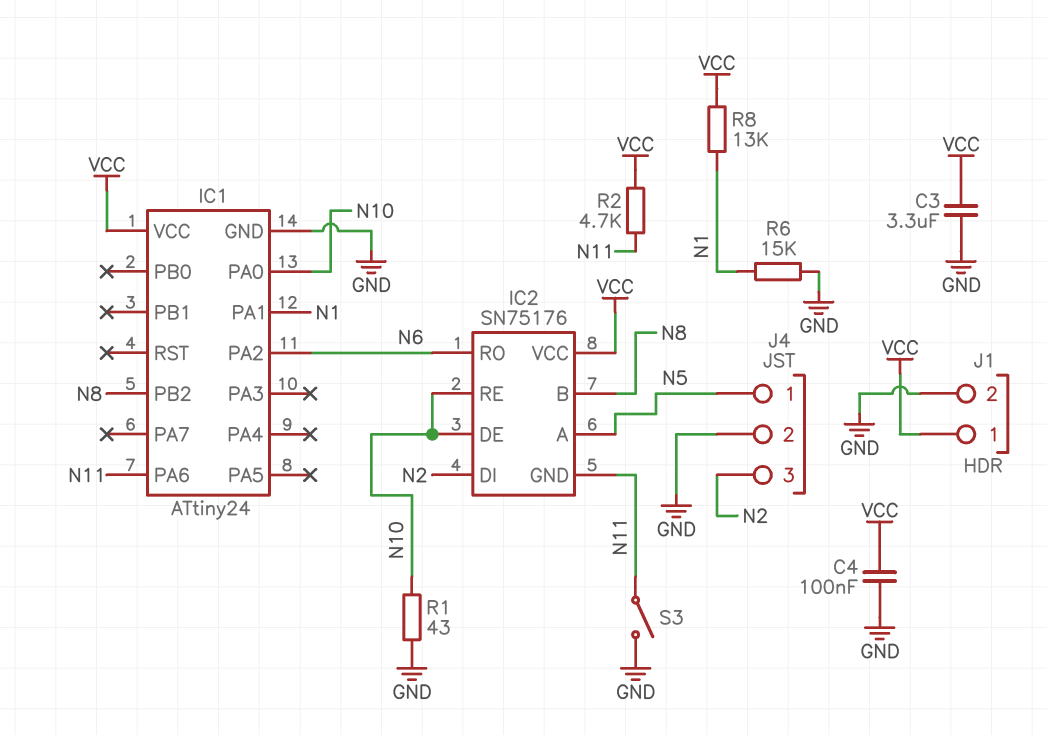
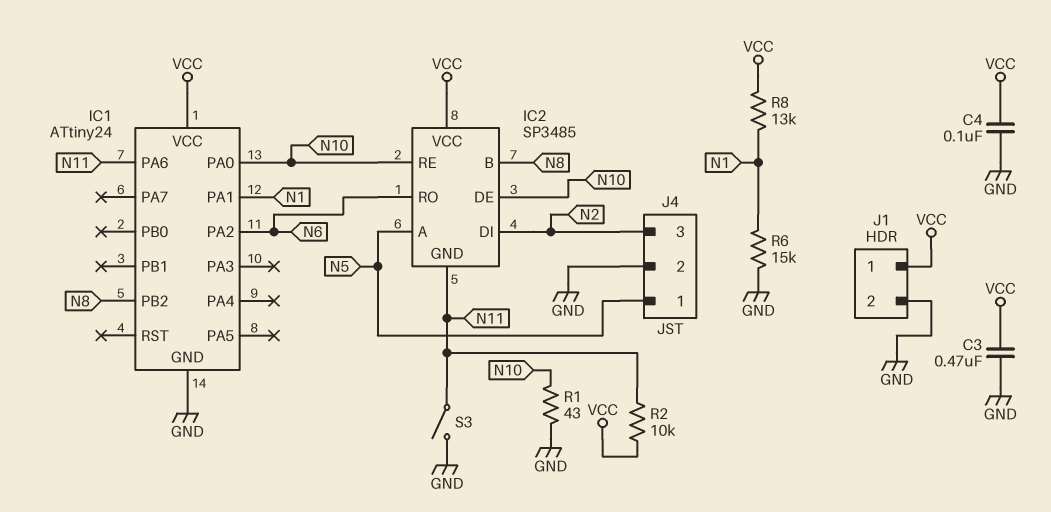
C3: 3.3uF (GND, VCC) -> 470nF (GND, VCC)
IC2: SN75176 -> SP3485
R2: 4.7k (N11, VCC) -> 10k (N11, VCC)

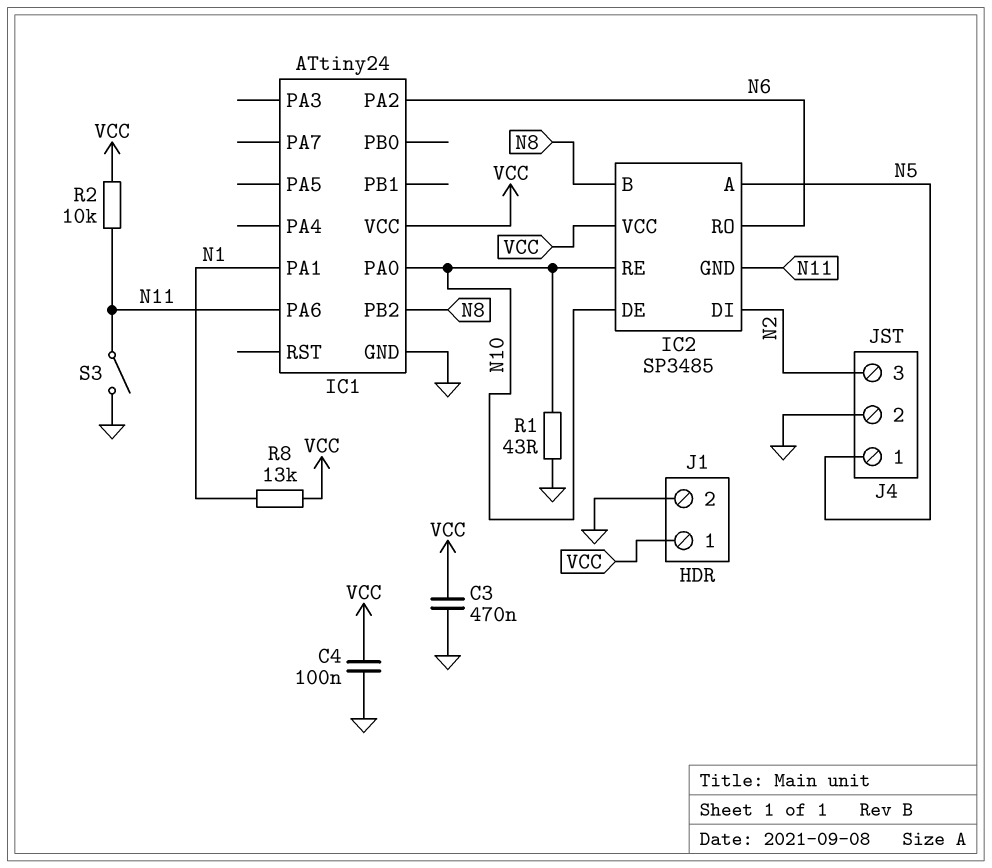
R6: 15k (GND, N1) -> none

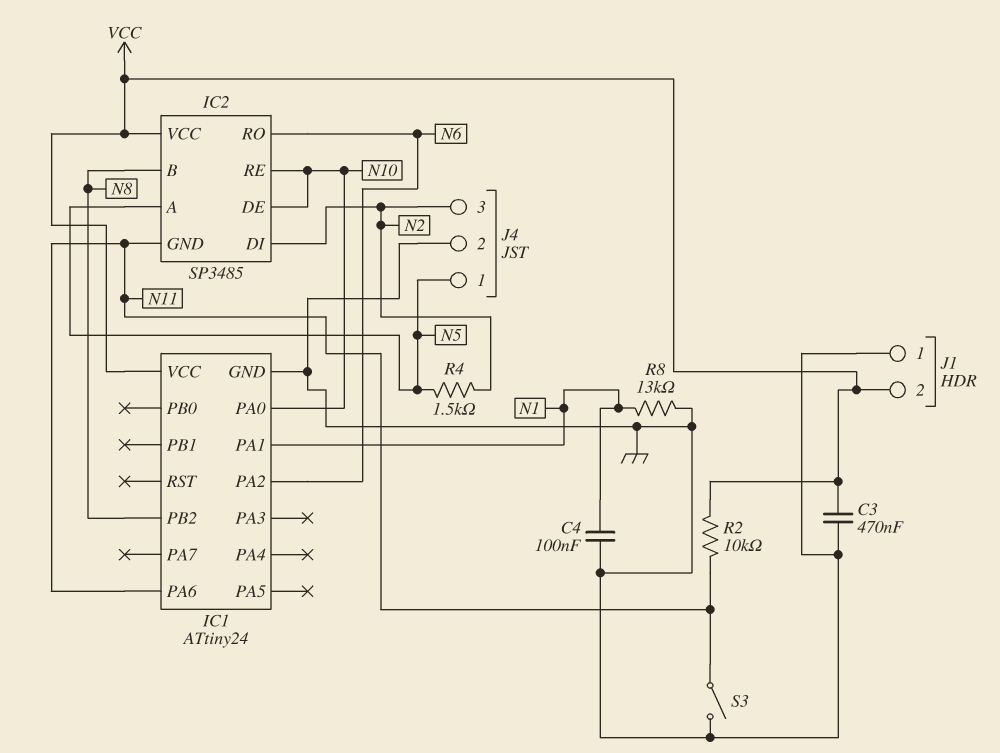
C4: 100nF (GND, VCC) -> 100nF (GND, N1)
J1 pin 1: VCC -> GND
J1 pin 2: GND -> VCC
R1: 43 (GND, N10) -> none
R4: none -> 1.5k (N2, N5)
R8: 13k (N1, VCC) -> 13k (GND, N1)

